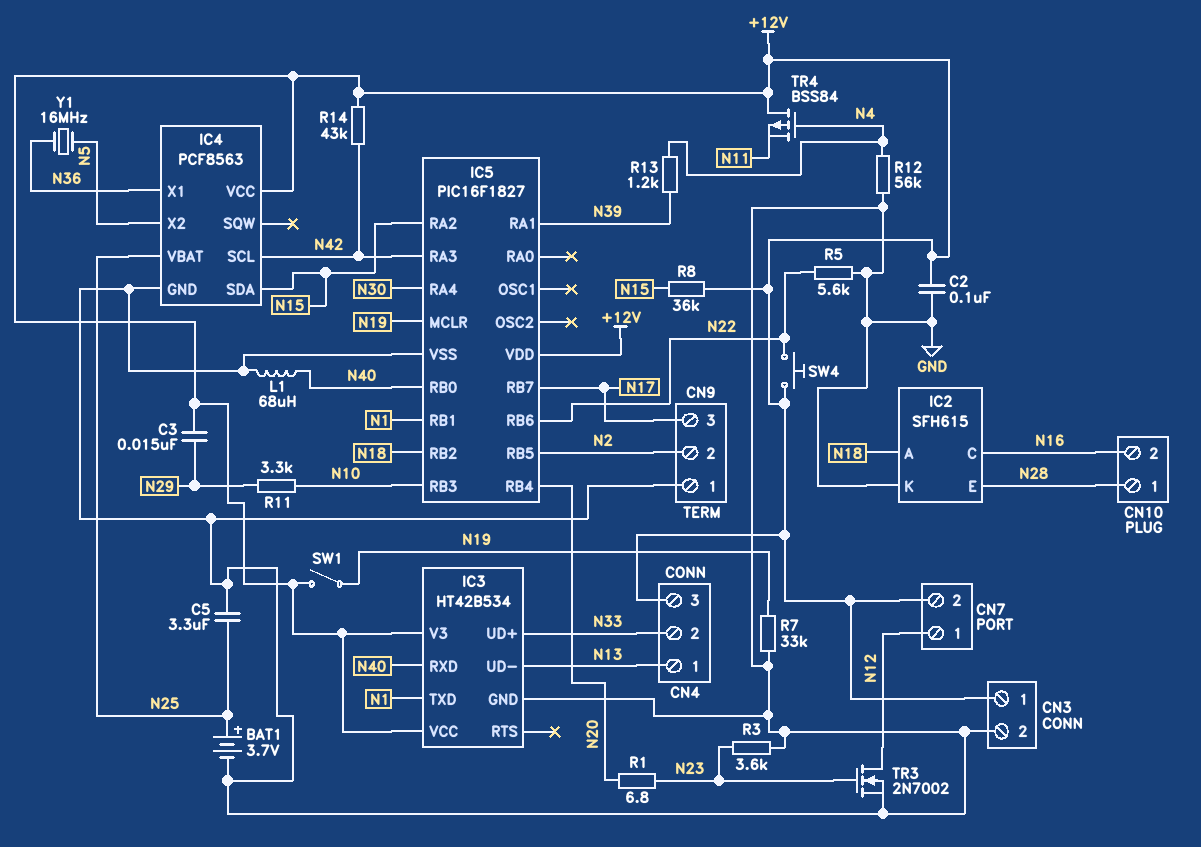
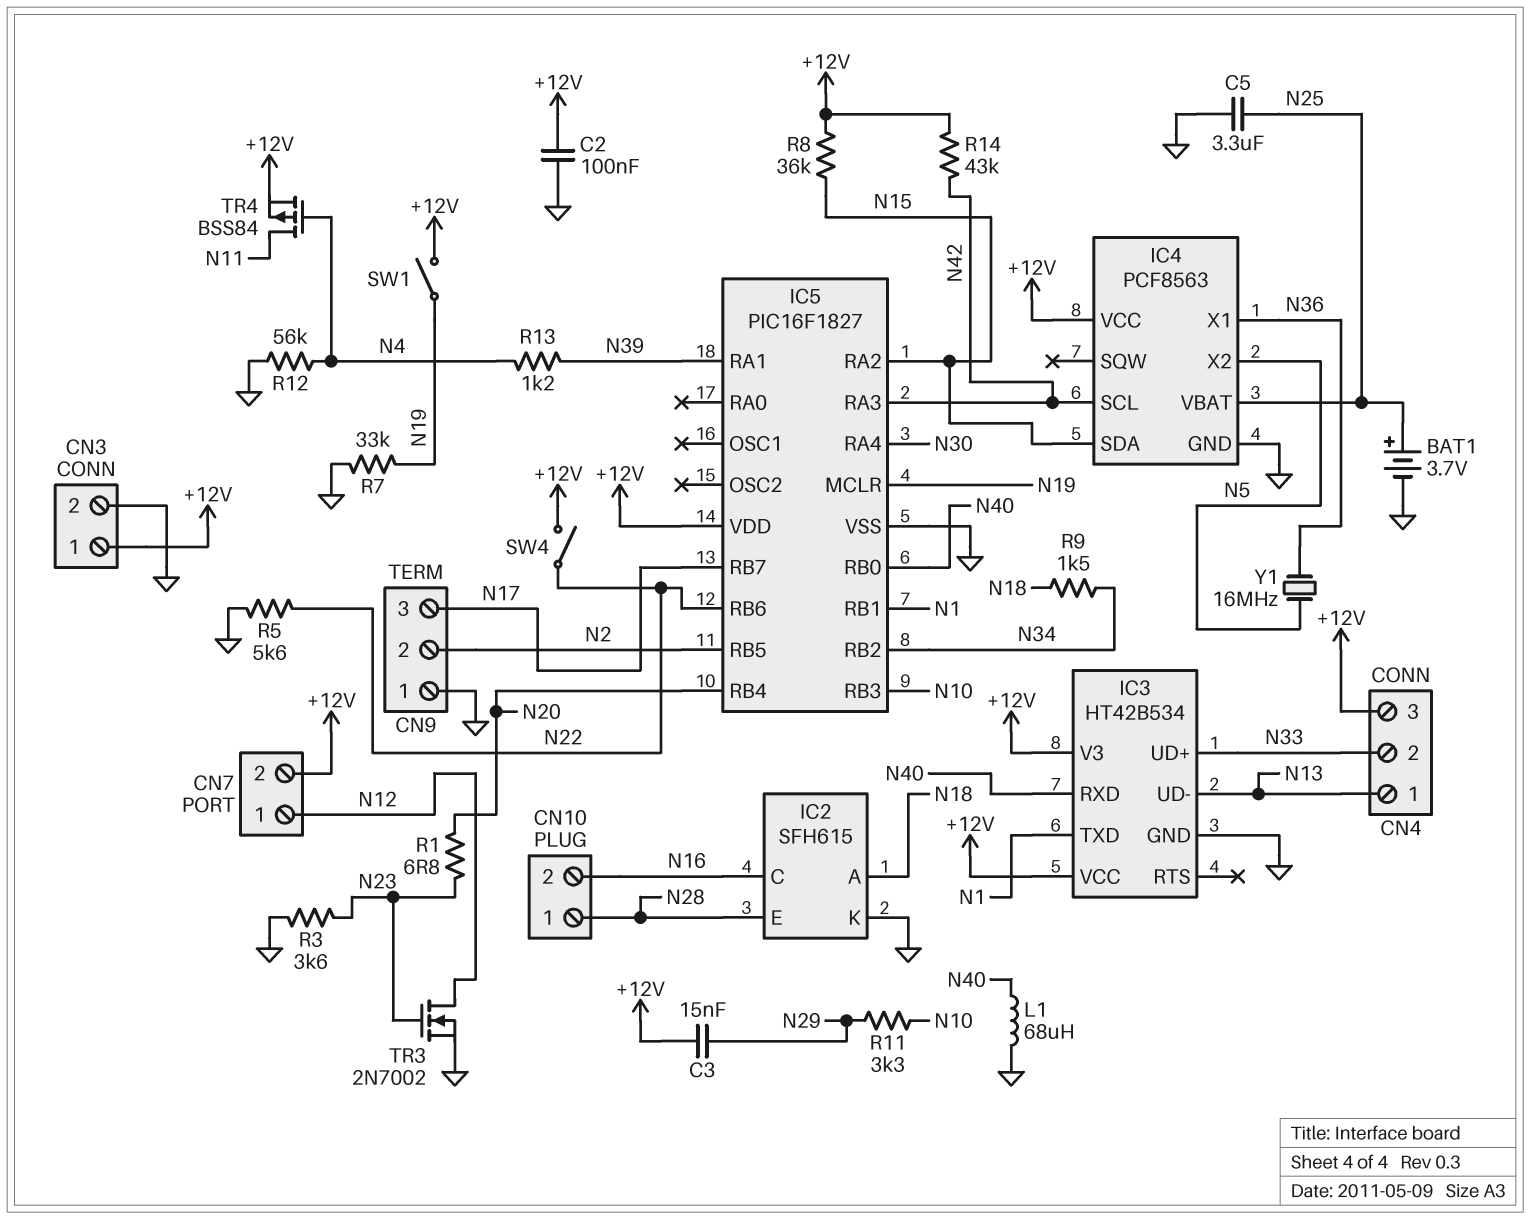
IC5 pin RB2: N18 -> N34
R9: none -> 1.5k (N18, N34)
SW4: button (+12V, N22) -> switch (+12V, N22)
TR4: PMOS BSS84 (G N4, D +12V, S N11) -> PMOS BSS84 (G N4, D N11, S +12V)

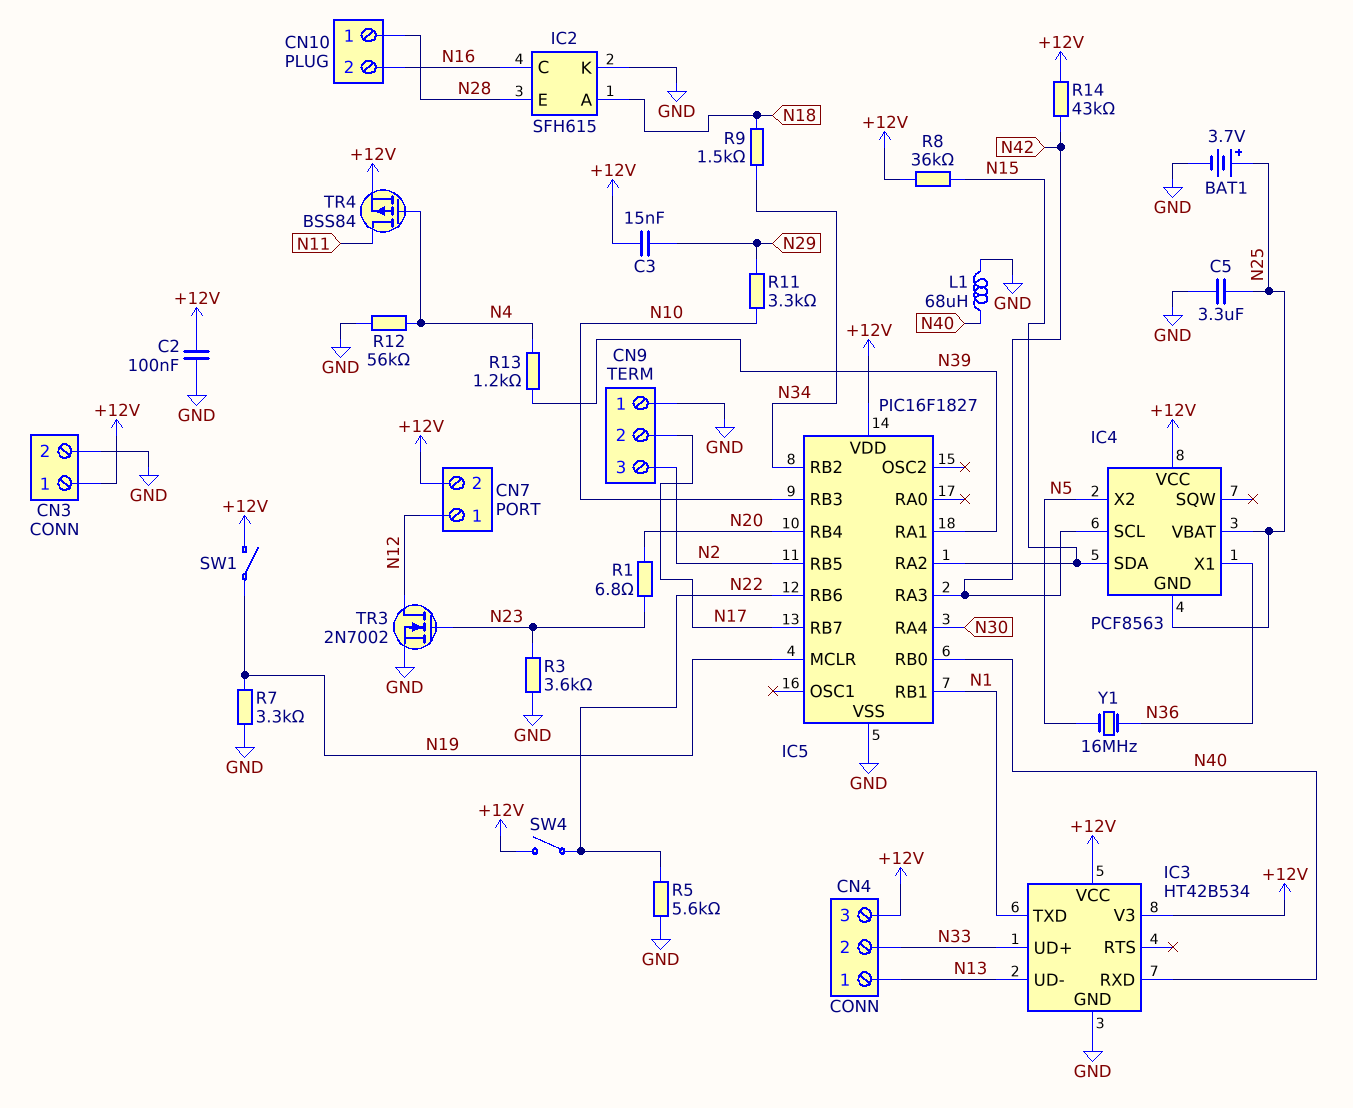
CN9 pin 2: N2 -> N17
CN9 pin 3: N17 -> N2
IC4 pin GND: GND -> N25
R7: 33k (GND, N19) -> 3.3k (GND, N19)

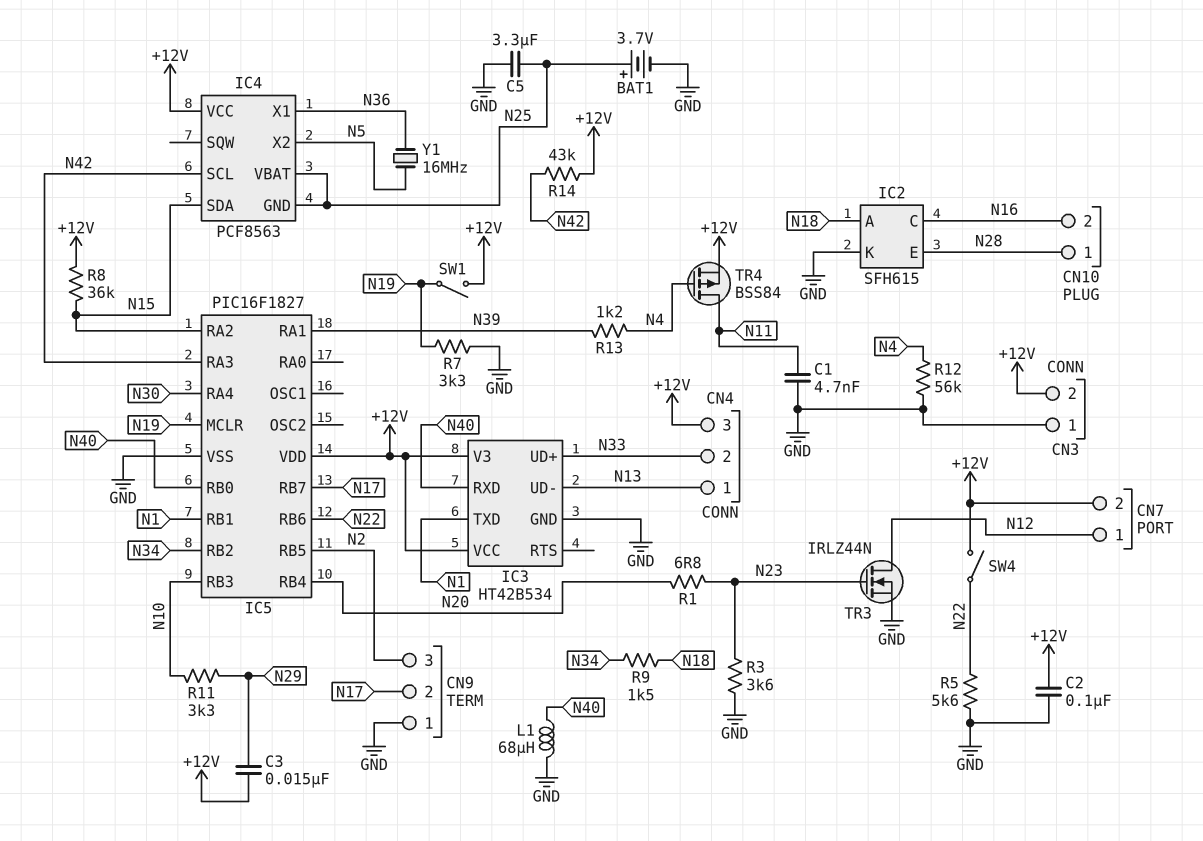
C1: none -> 4.7nF (GND, N11)
CN3 pin 1: +12V -> GND
CN3 pin 2: GND -> +12V
TR3: NMOS 2N7002 (G N23, D N12, S GND) -> NMOS IRLZ44N (G N23, D N12, S GND)

